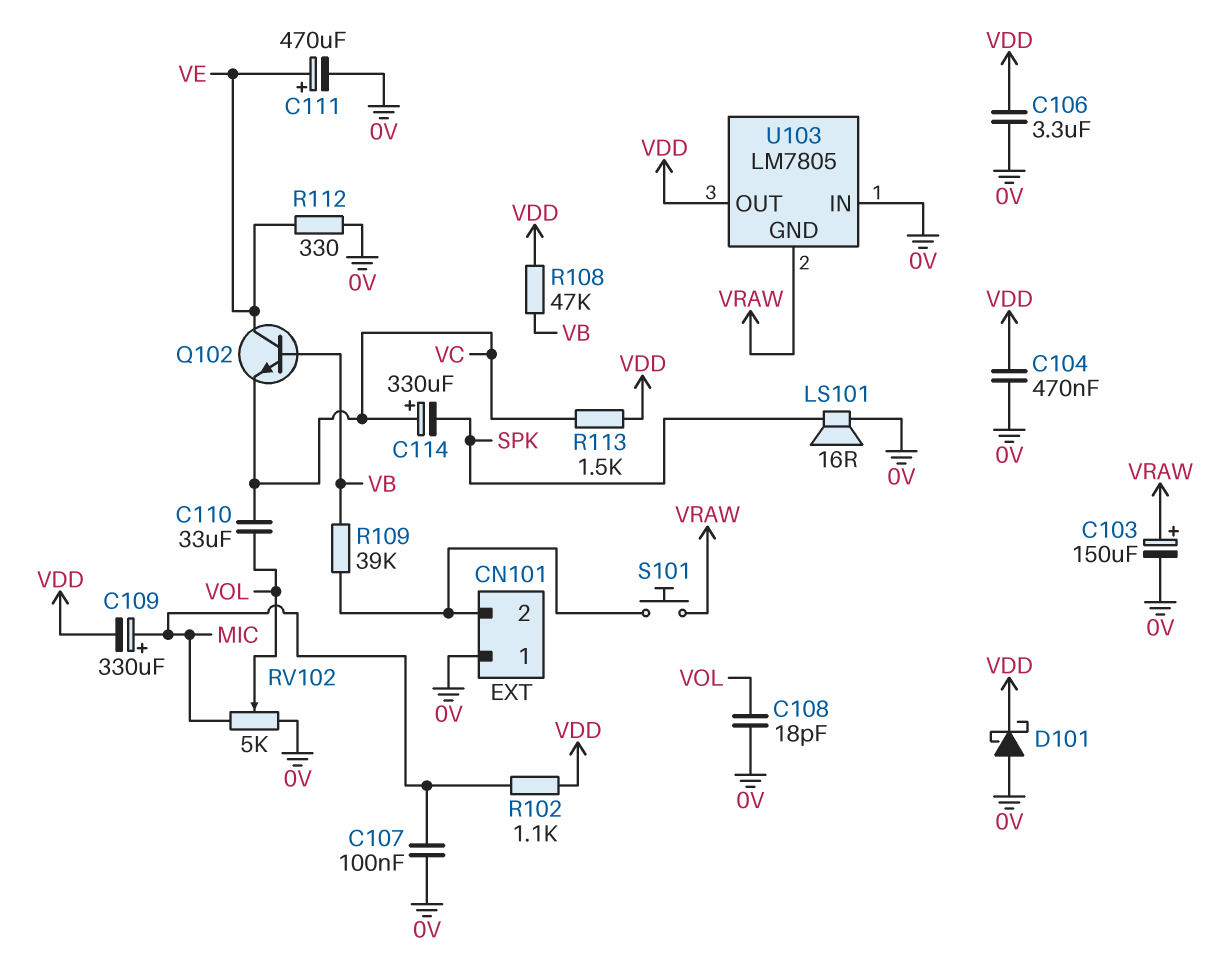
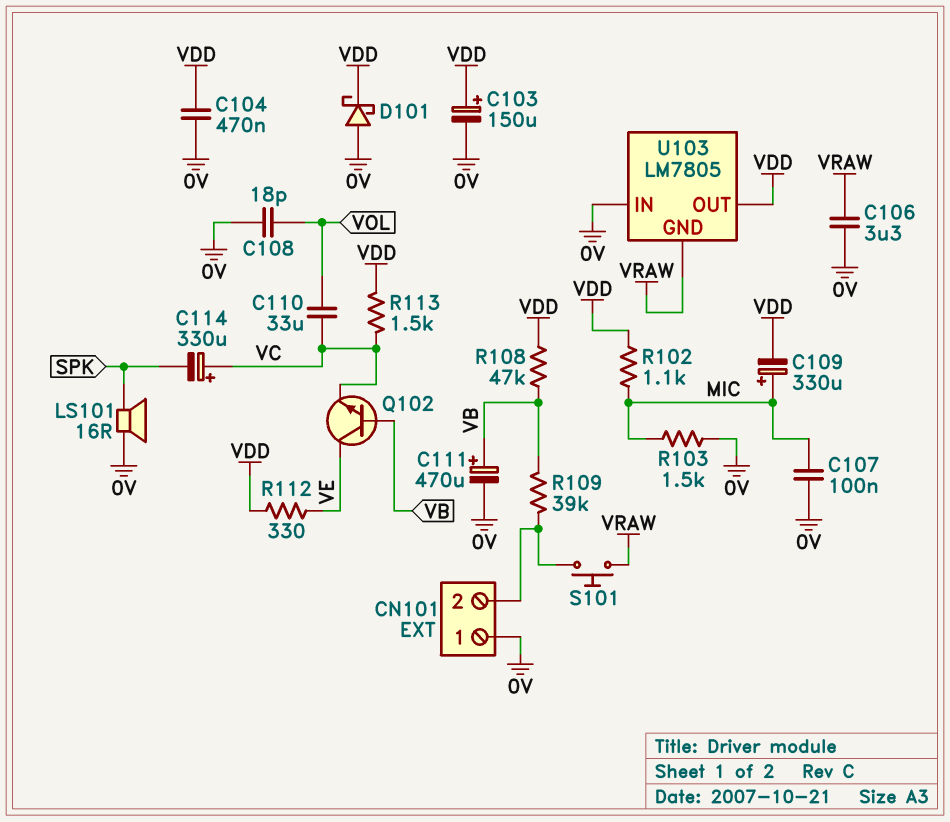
C103: 150uF (plus VRAW, minus 0V) -> 150uF (plus VDD, minus 0V)
C106: 3.3uF (0V, VDD) -> 3.3uF (0V, VRAW)
C111: 470uF (plus VE, minus 0V) -> 470uF (plus VB, minus 0V)
R103: none -> 1.5k (0V, MIC)
R112: 330 (0V, VE) -> 330 (VDD, VE)
RV102: 5k (0V, MIC, wiper VOL) -> none

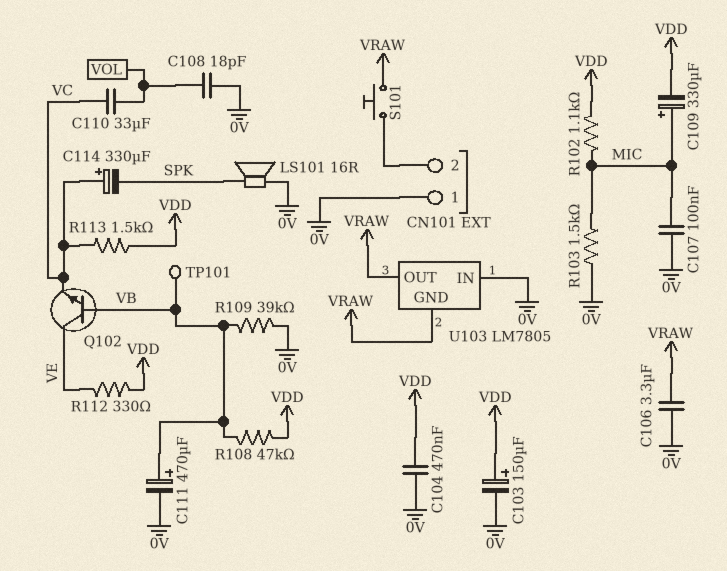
D101: schottky (A 0V, K VDD) -> none
R109: 39k (CN101/2, VB) -> 39k (0V, VB)
TP101: none -> test point (VB)
U103 pin OUT: VDD -> VRAW

